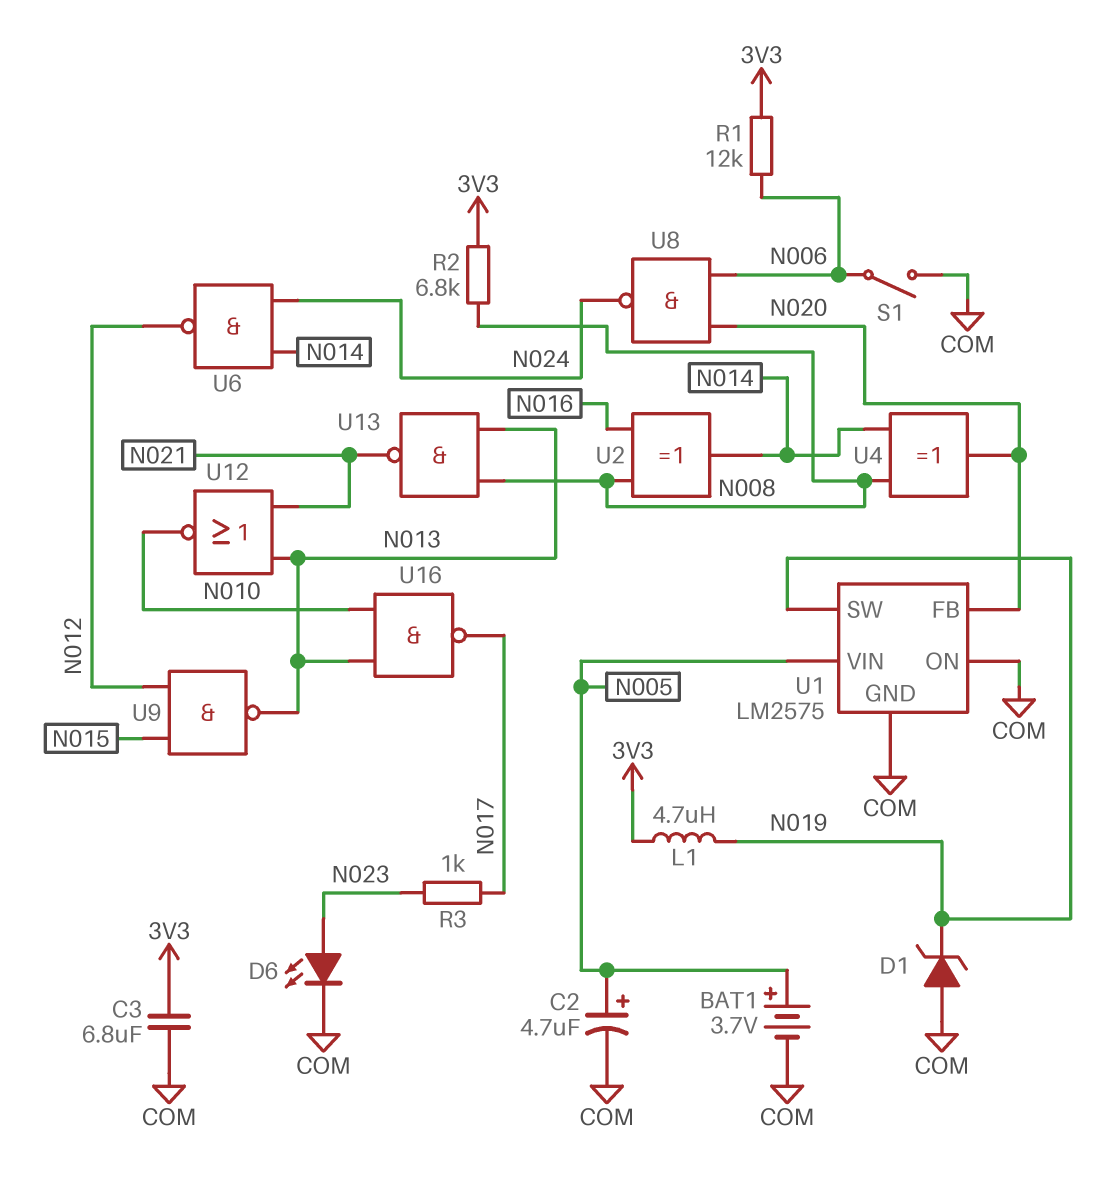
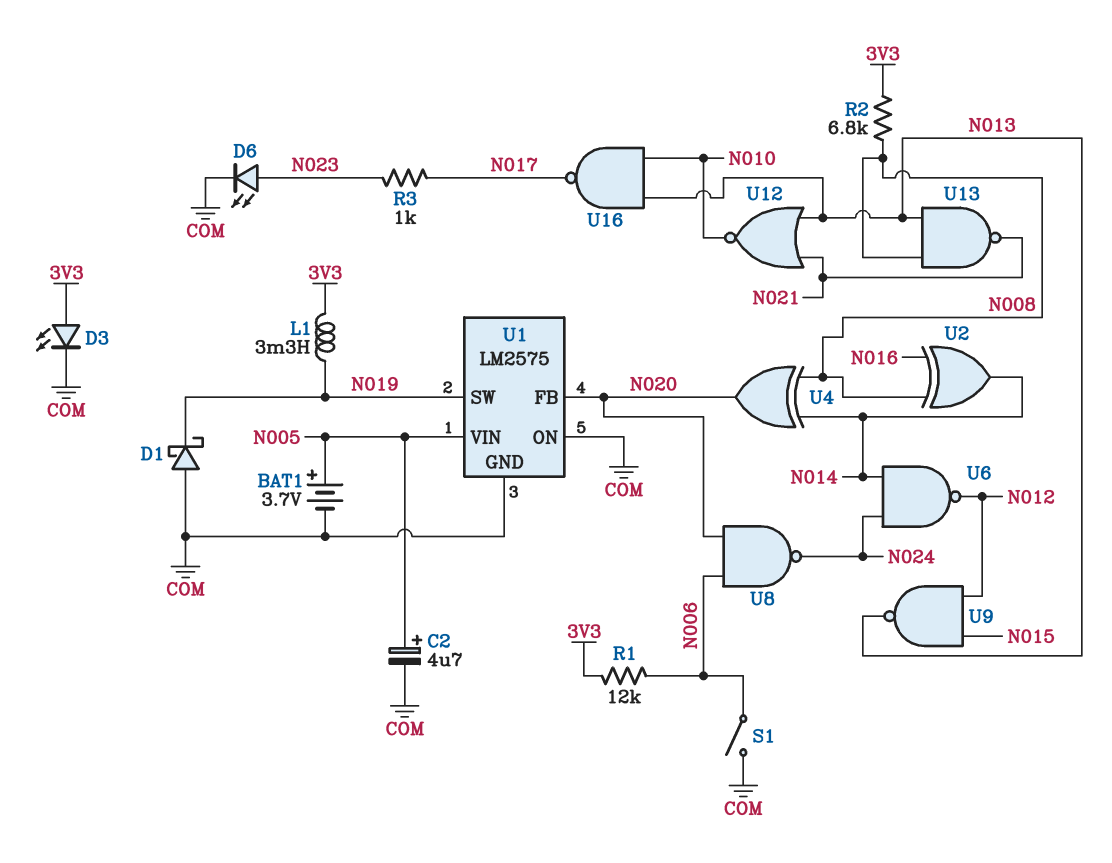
C3: 6.8uF (3V3, COM) -> none
D1: zener (A COM, K N019) -> schottky (A COM, K N019)
D3: none -> LED (A 3V3, K COM)
L1: 4.7uH (3V3, N019) -> 3.3mH (3V3, N019)

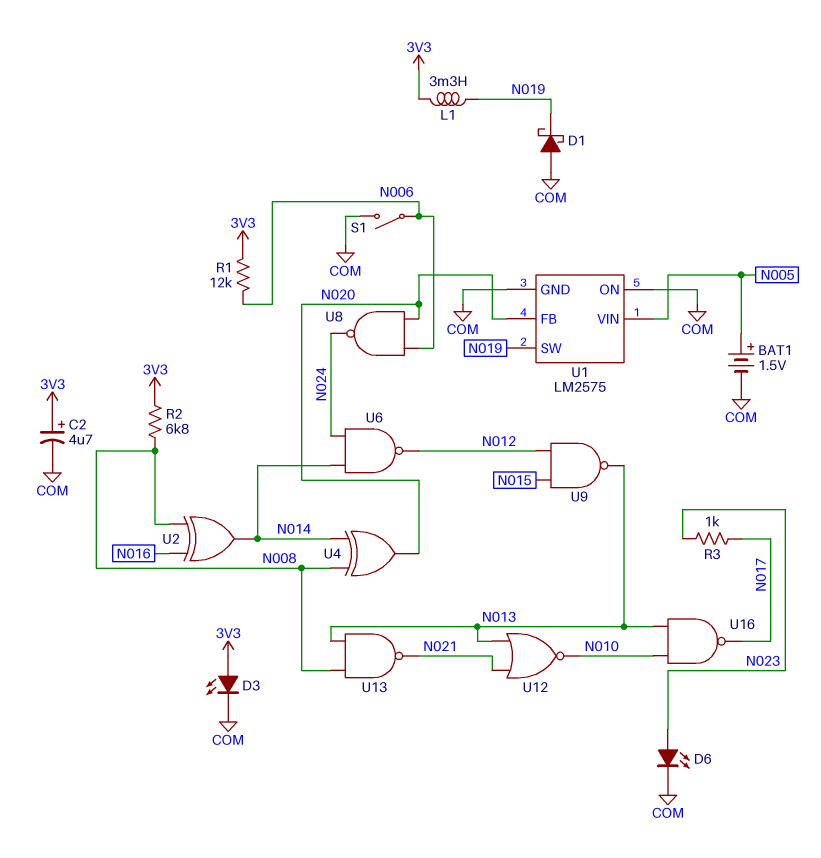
BAT1: 3.7V (plus N005, minus COM) -> 1.5V (plus N005, minus COM)
C2: 4.7uF (plus N005, minus COM) -> 4.7uF (plus 3V3, minus COM)

